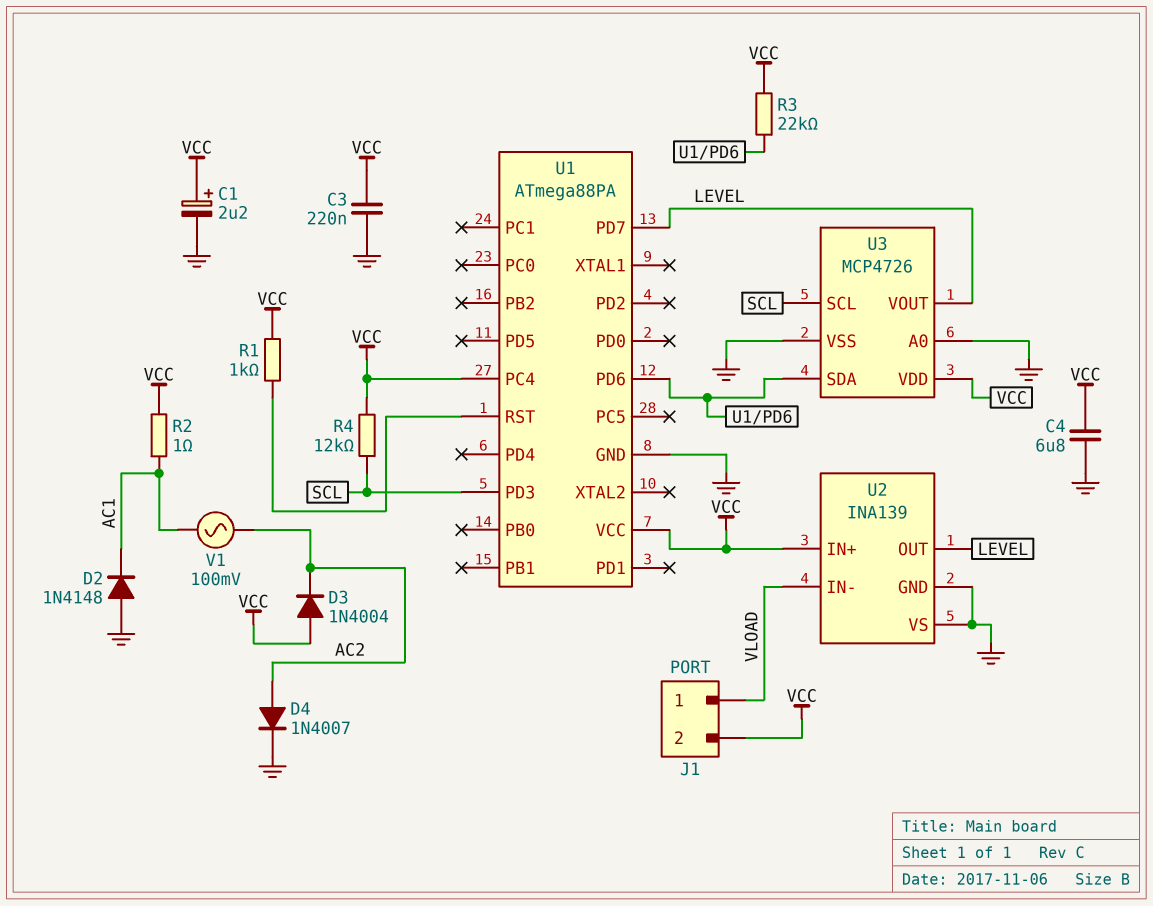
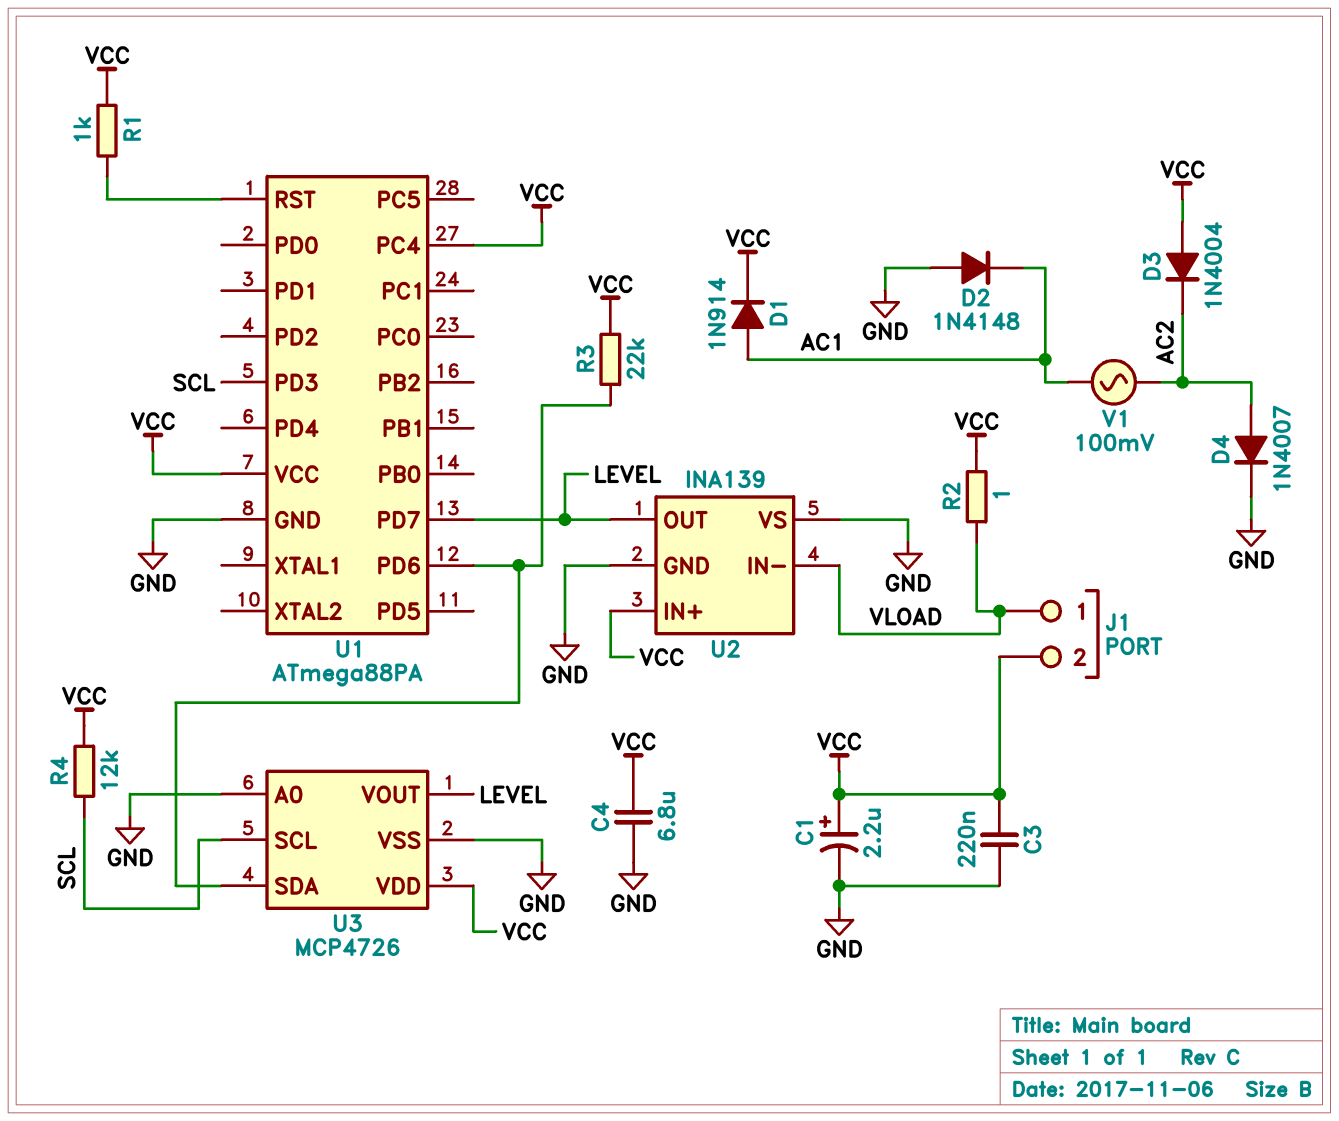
D1: none -> diode 1N914 (A AC1, K VCC)
R2: 1 (AC1, VCC) -> 1 (VCC, VLOAD)

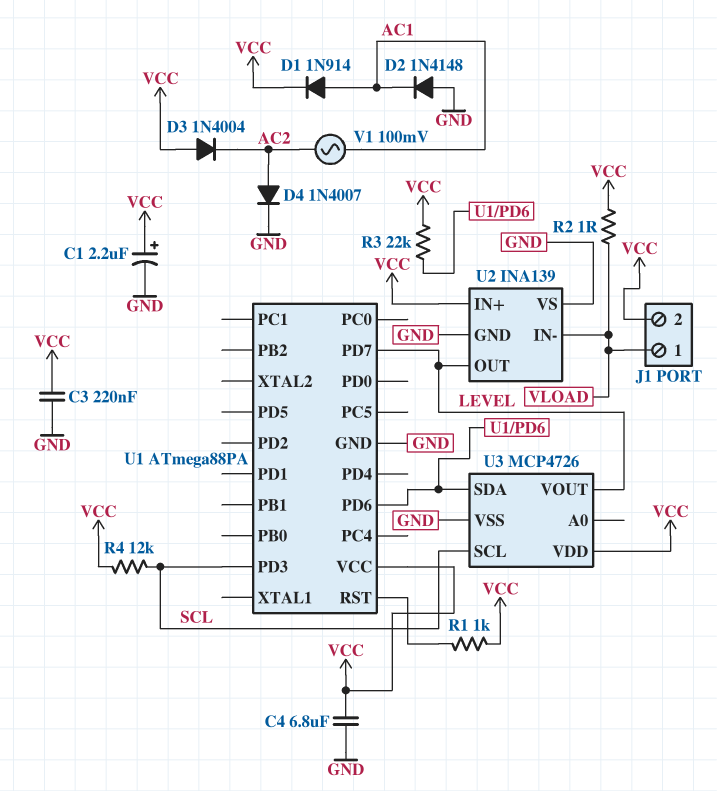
U1 pin PC4: VCC -> none
U3 pin A0: GND -> none

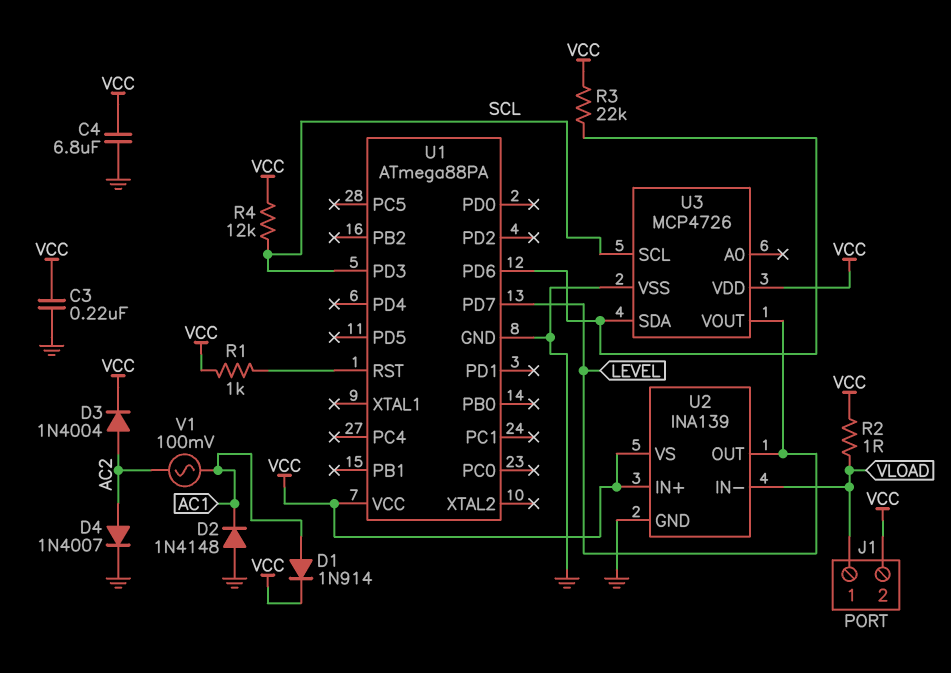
C1: 2.2uF (plus VCC, minus GND) -> none
D3: diode 1N4004 (A VCC, K AC2) -> diode 1N4004 (A AC2, K VCC)
U2 pin VS: GND -> VCC

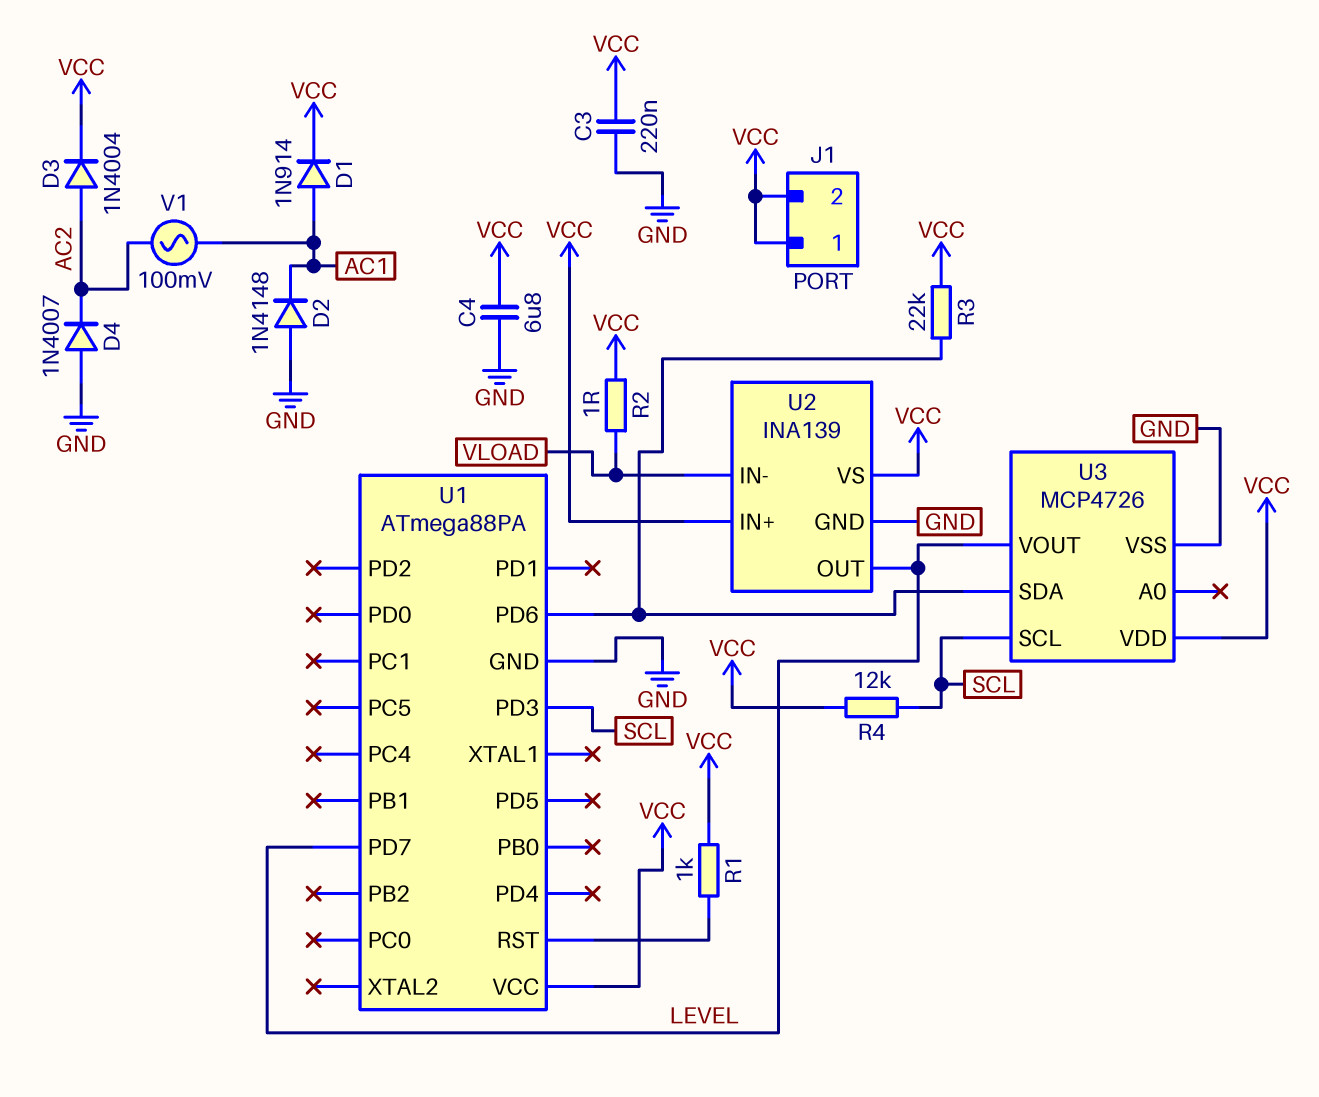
D4: diode 1N4007 (A AC2, K GND) -> diode 1N4007 (A GND, K AC2)
J1 pin 1: VLOAD -> VCC

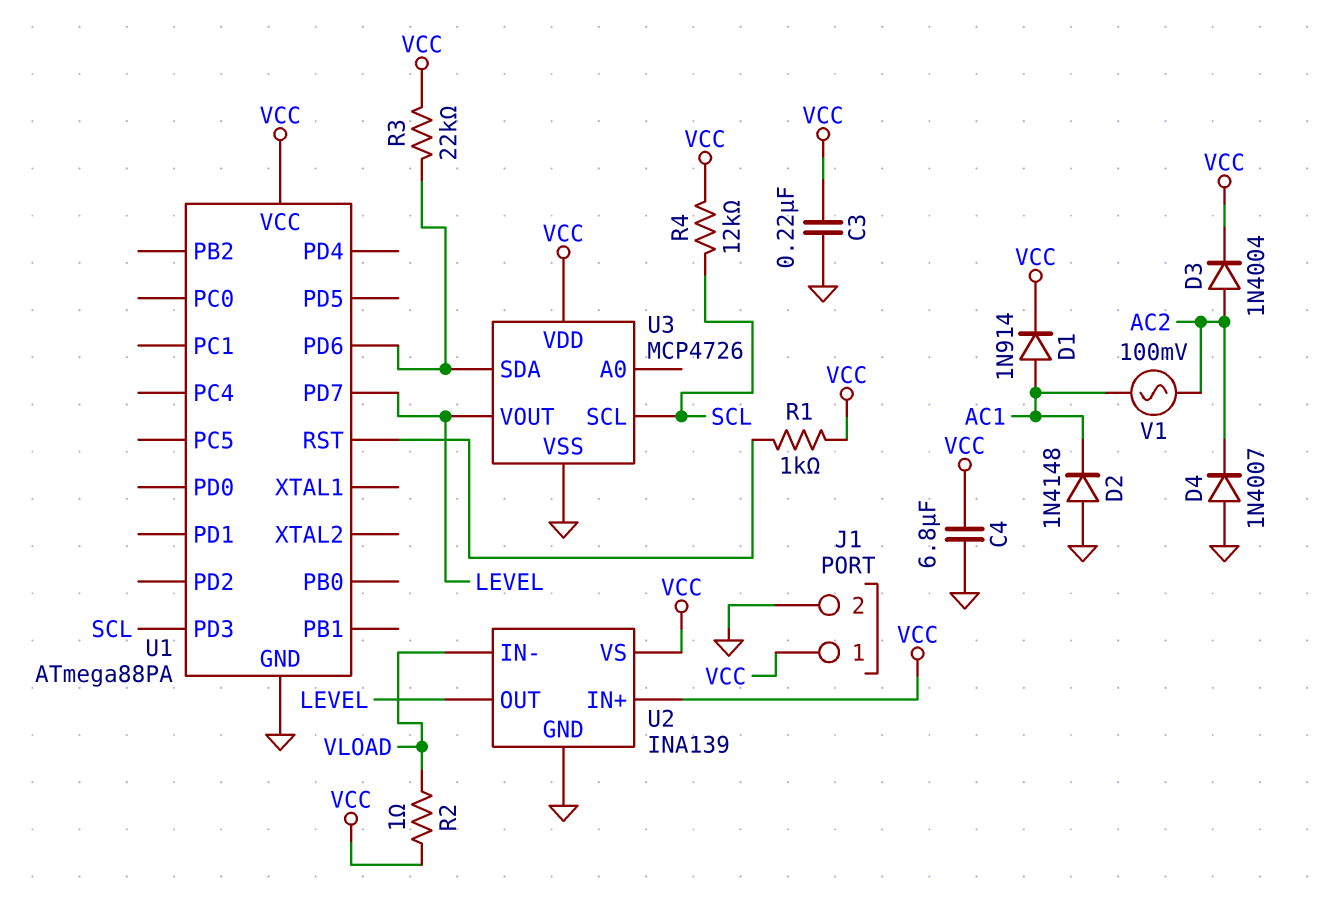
J1 pin 2: VCC -> GND

